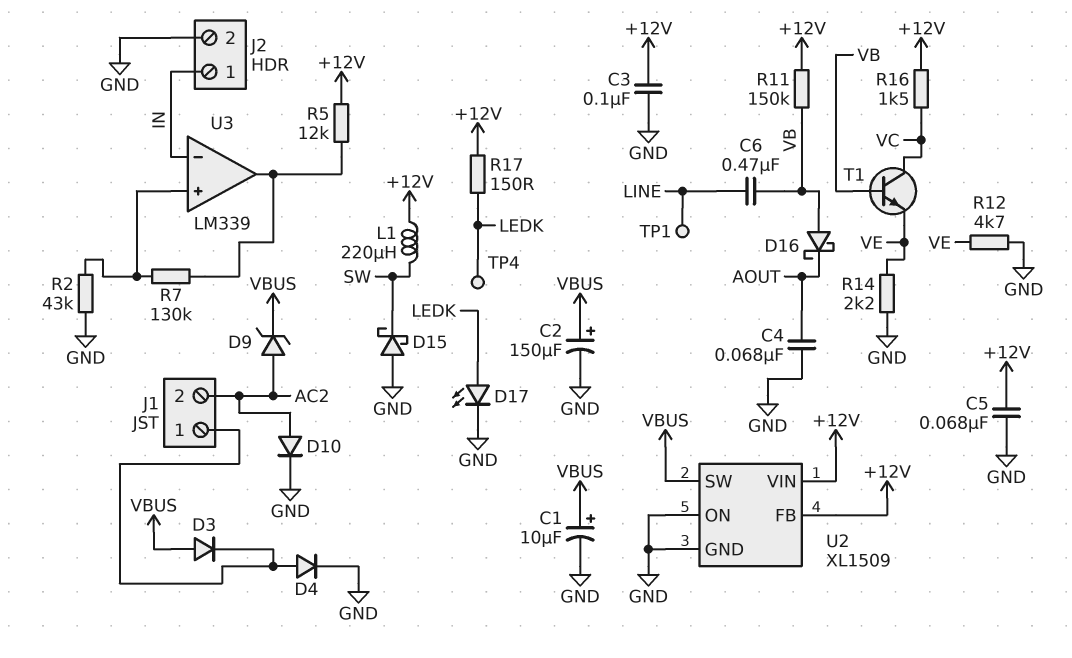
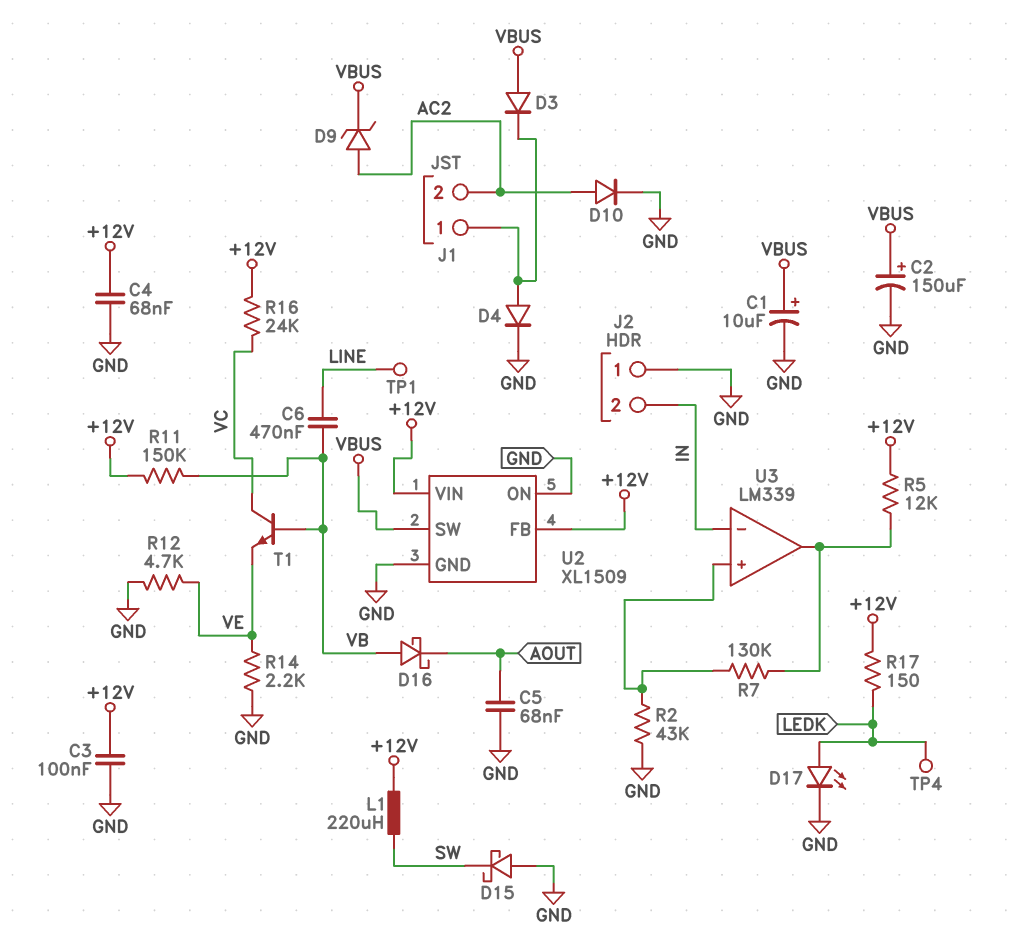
C4: 68nF (AOUT, GND) -> 68nF (+12V, GND)
C5: 68nF (+12V, GND) -> 68nF (AOUT, GND)
J2 pin 1: IN -> GND
J2 pin 2: GND -> IN
R16: 1.5k (+12V, VC) -> 24k (+12V, VC)

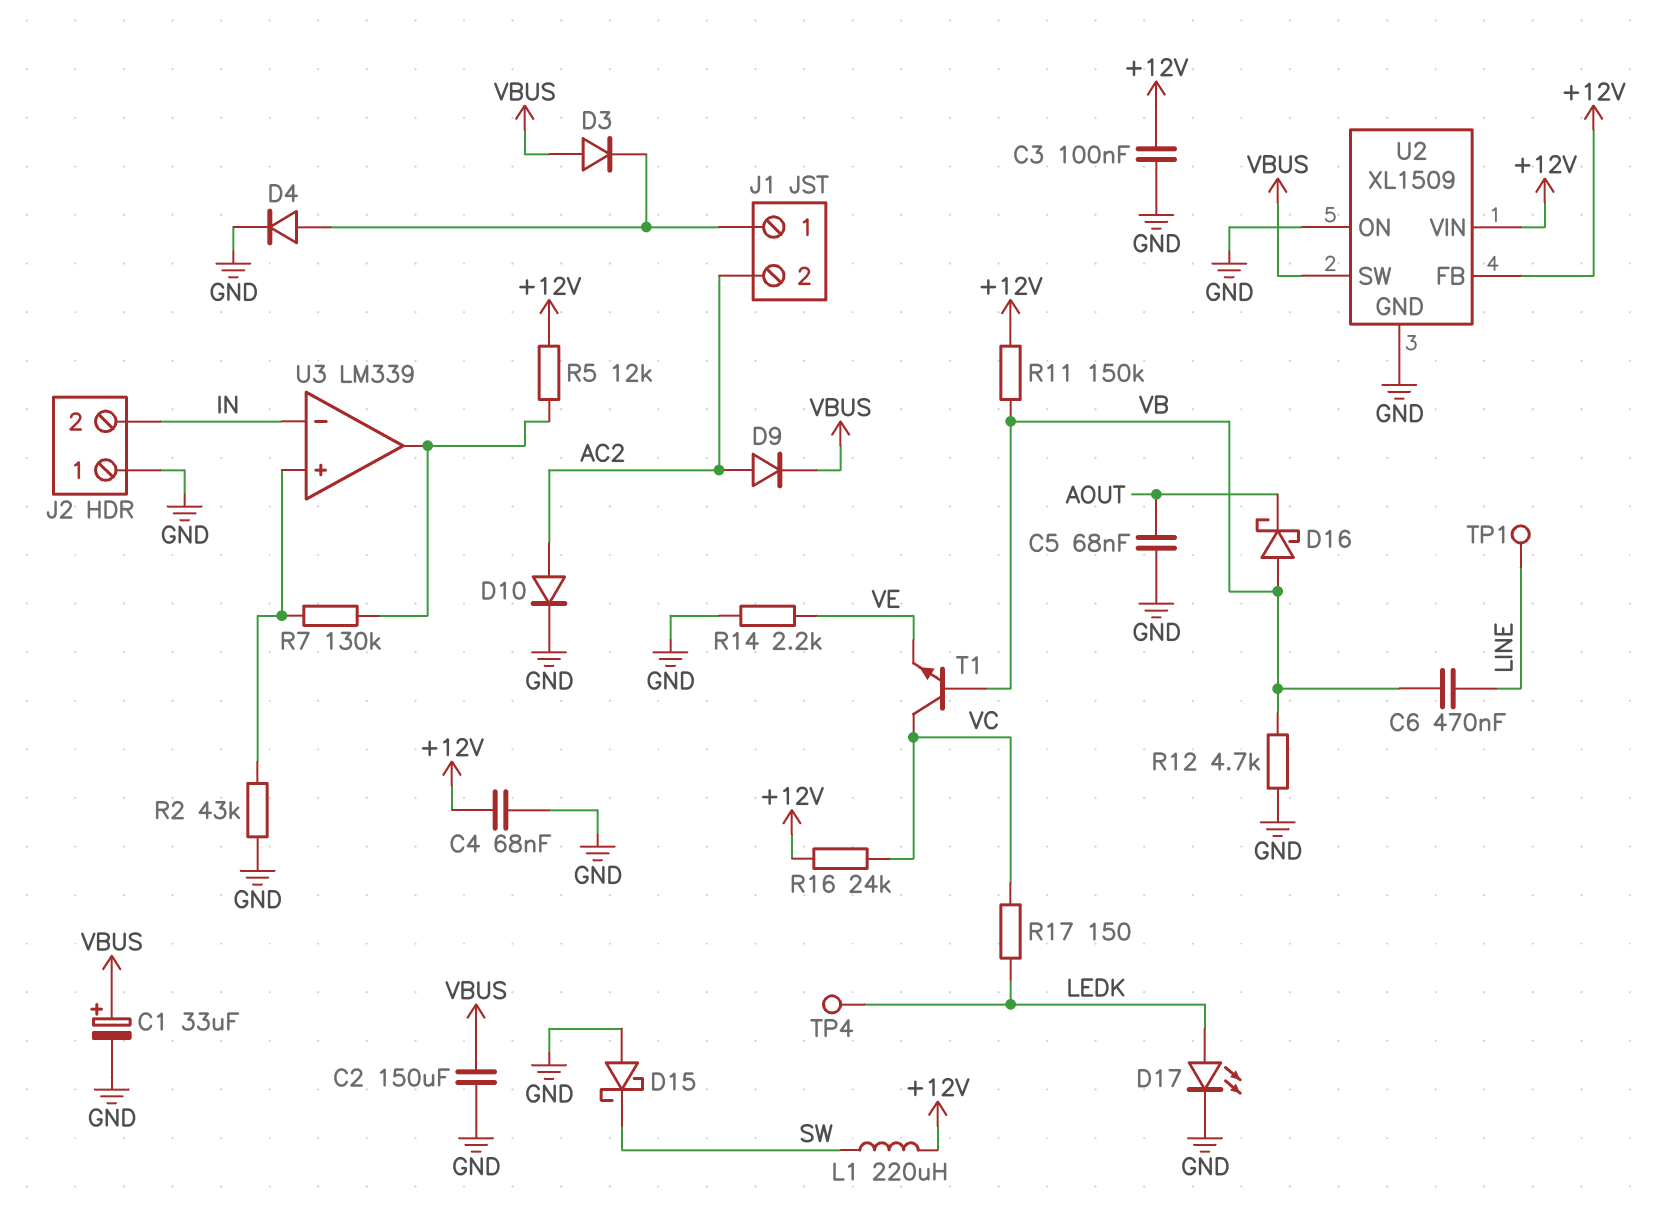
C1: 10uF (plus VBUS, minus GND) -> 33uF (plus VBUS, minus GND)
C2: 150uF (plus VBUS, minus GND) -> 150uF (GND, VBUS)
D9: zener (A AC2, K VBUS) -> diode (A AC2, K VBUS)
R12: 4.7k (GND, VE) -> 4.7k (GND, VB)
R17: 150 (+12V, LEDK) -> 150 (LEDK, VC)

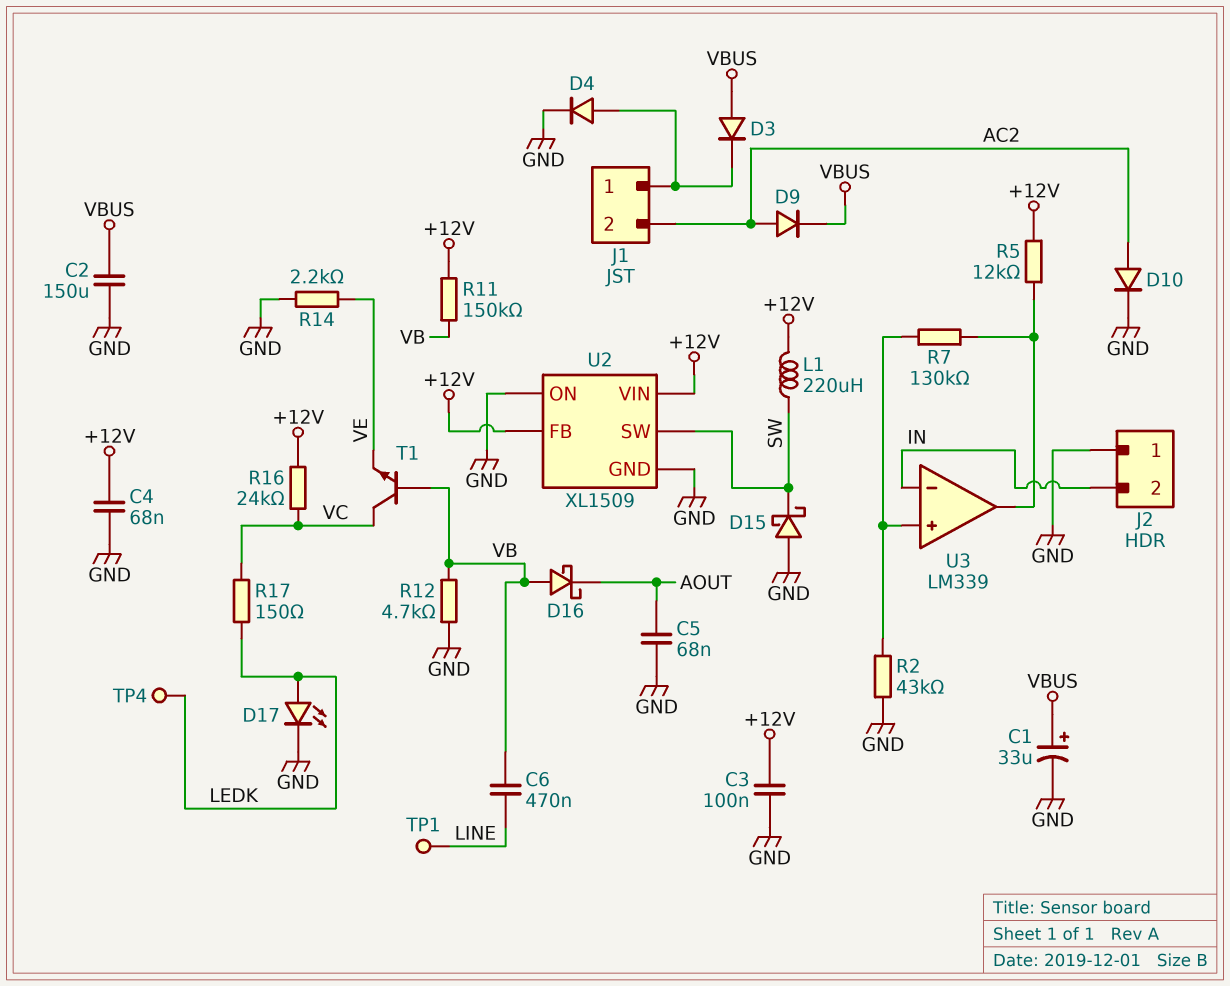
U2 pin SW: VBUS -> SW

